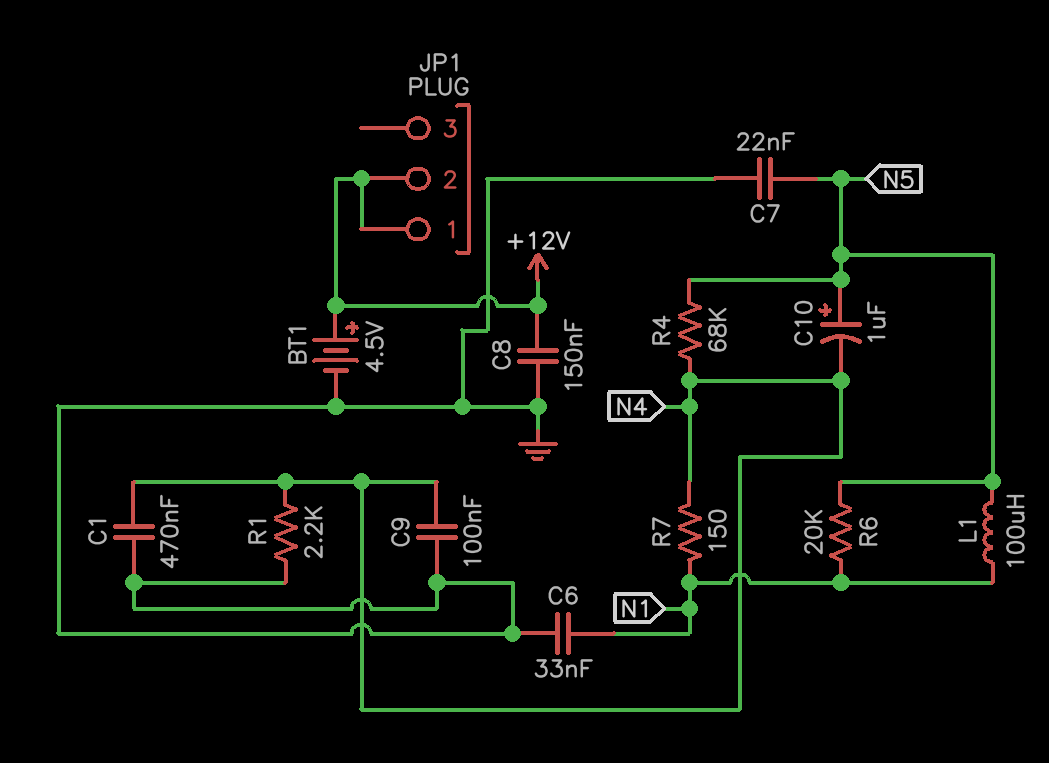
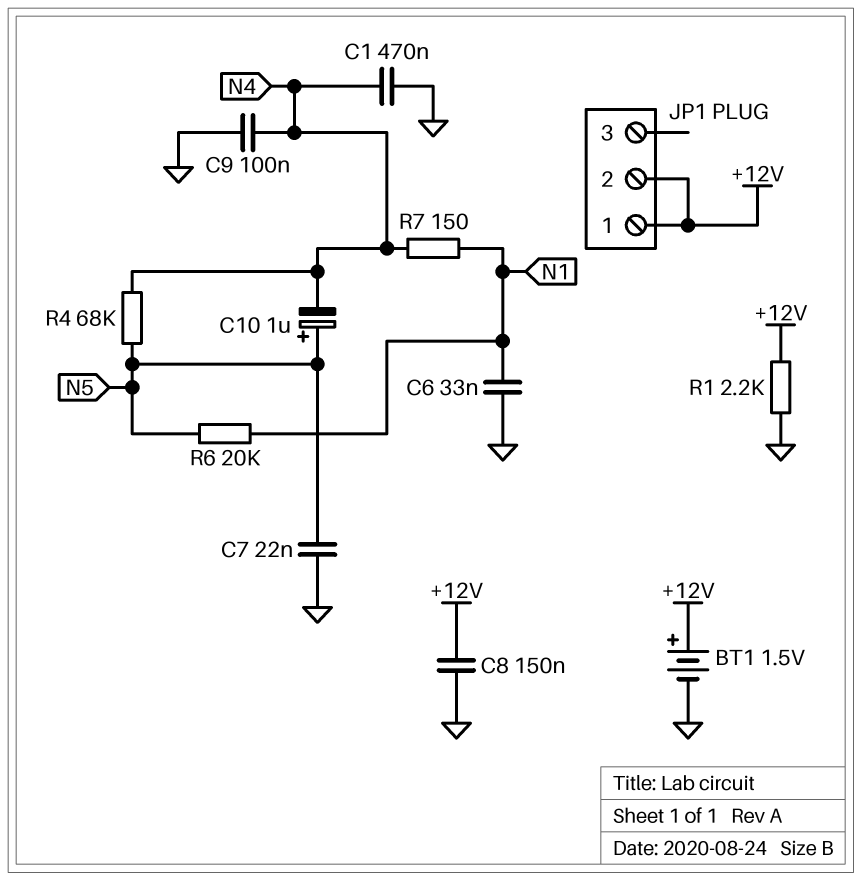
BT1: 4.5V (plus +12V, minus GND) -> 1.5V (plus +12V, minus GND)
L1: 100uH (N1, N5) -> none
R1: 2.2k (GND, N4) -> 2.2k (+12V, GND)

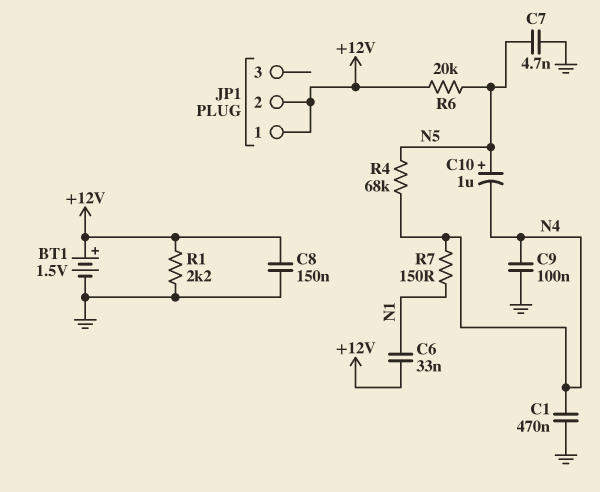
C6: 33nF (GND, N1) -> 33nF (+12V, N1)
C7: 22nF (GND, N5) -> 4.7nF (GND, N5)
R6: 20k (N1, N5) -> 20k (+12V, N5)

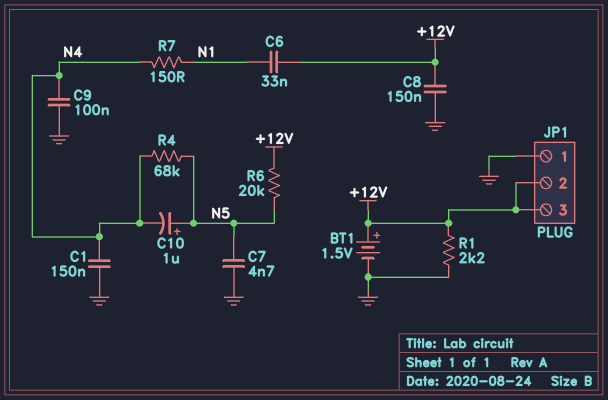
C1: 470nF (GND, N4) -> 150nF (GND, N4)
JP1 pin 1: +12V -> GND
JP1 pin 3: none -> +12V

